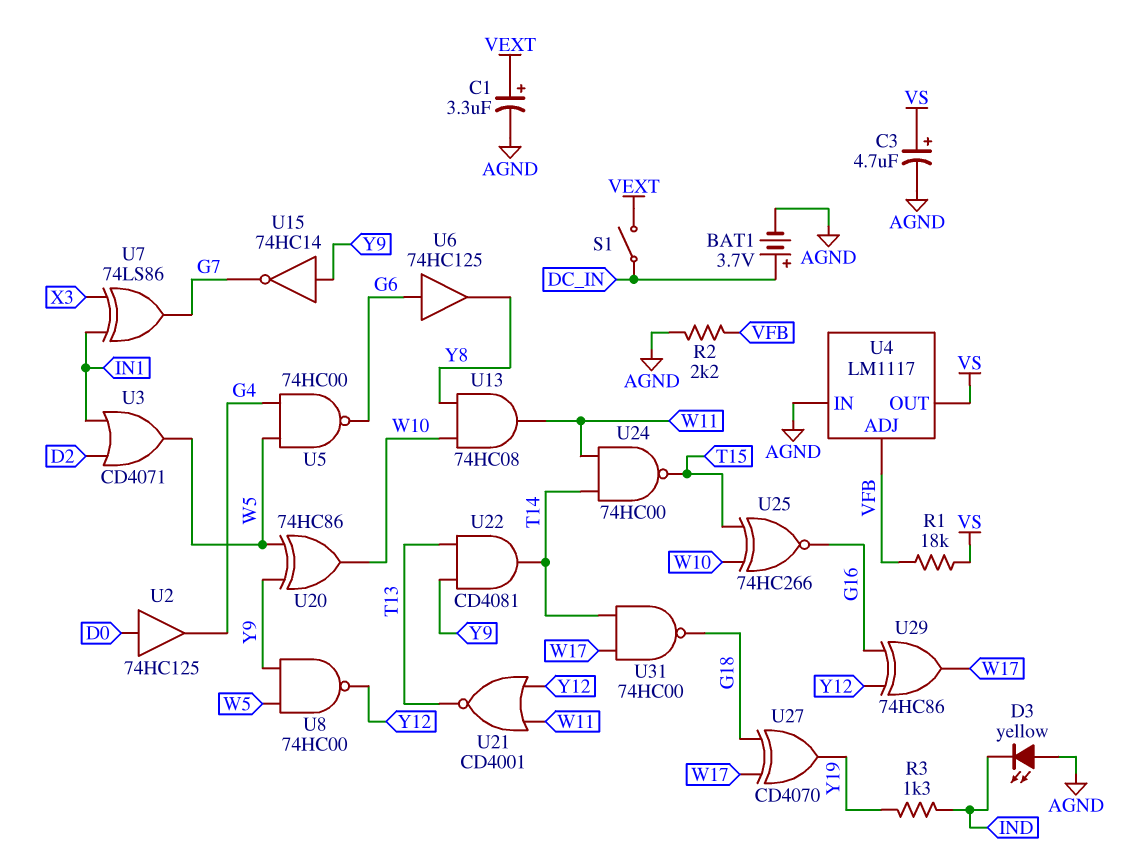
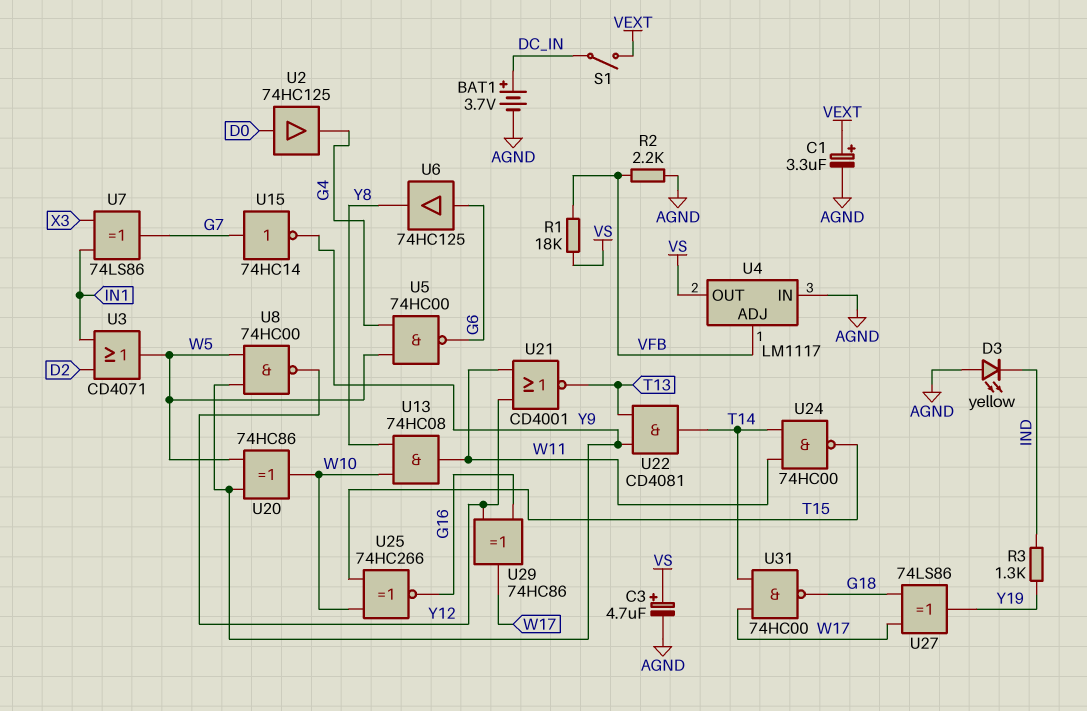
U15: NOT 74HC14 (in Y9, out G7) -> NOT 74HC14 (in G7, out Y9)
U27: XOR CD4070 (in G18, in W17, out Y19) -> XOR 74LS86 (in G18, in W17, out Y19)

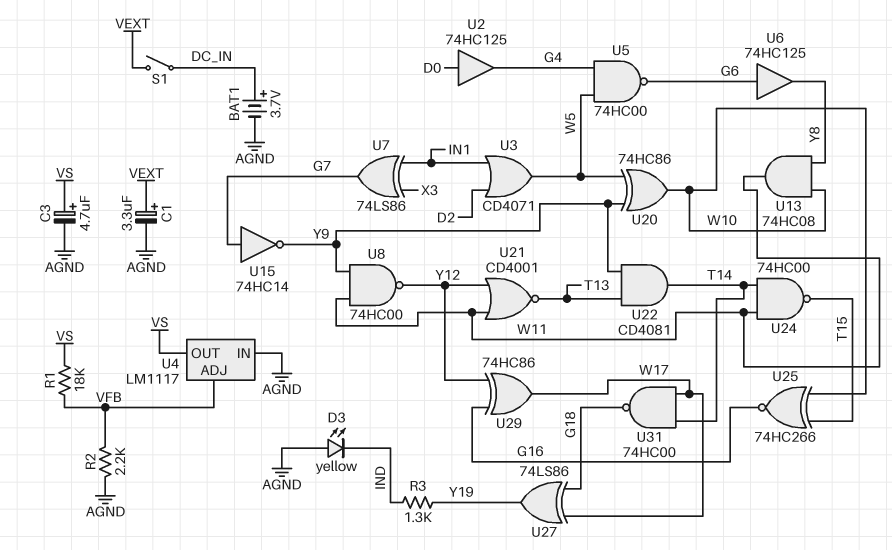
U8: NAND 74HC00 (in W5, in Y9, out Y12) -> NAND 74HC00 (in W11, in Y9, out Y12)

